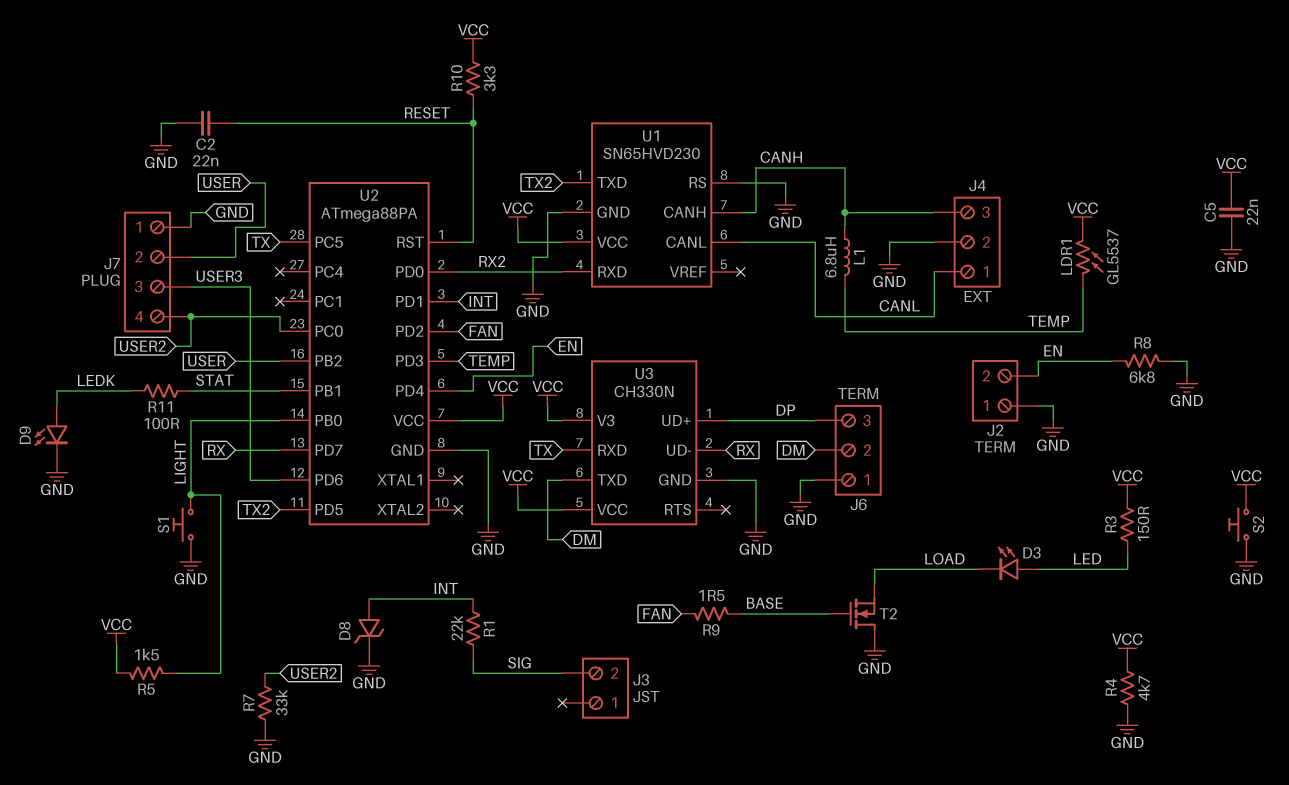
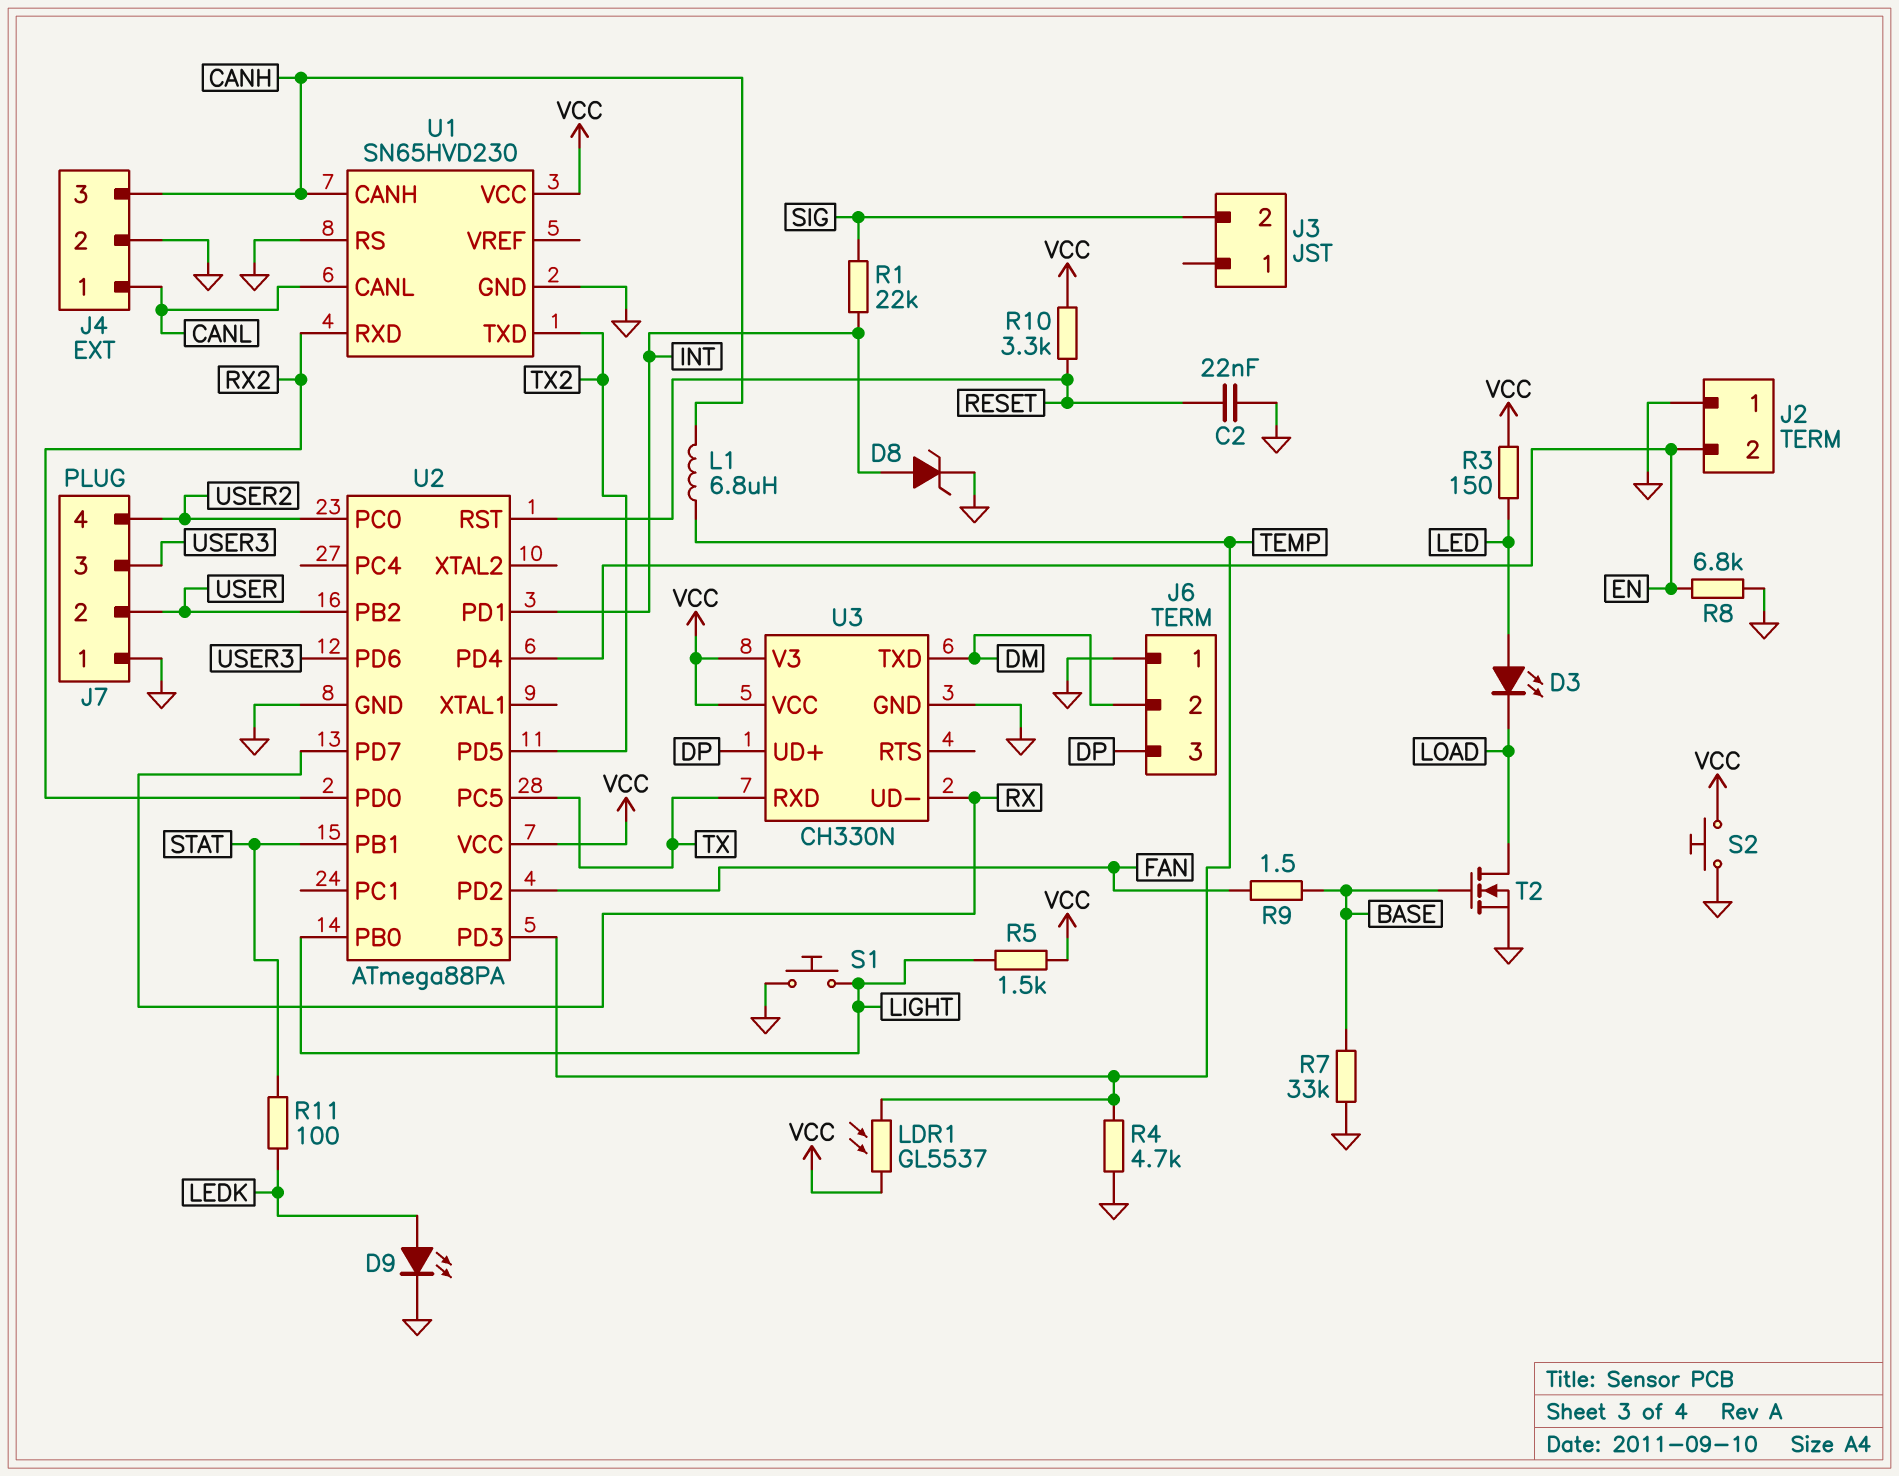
C5: 22nF (GND, VCC) -> none
R4: 4.7k (GND, VCC) -> 4.7k (GND, TEMP)
R7: 33k (GND, USER2) -> 33k (BASE, GND)
T2: NMOS (G BASE, D GND, S LOAD) -> NMOS (G BASE, D LOAD, S GND)

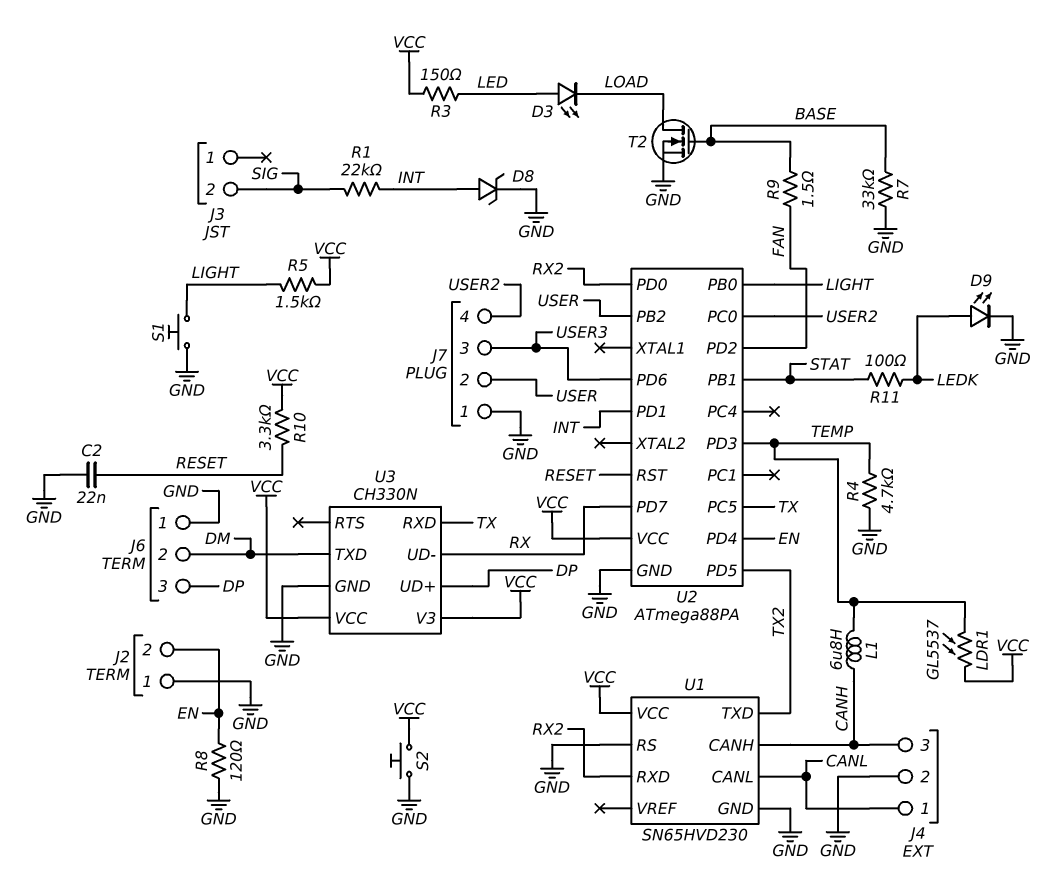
R8: 6.8k (EN, GND) -> 120 (EN, GND)

